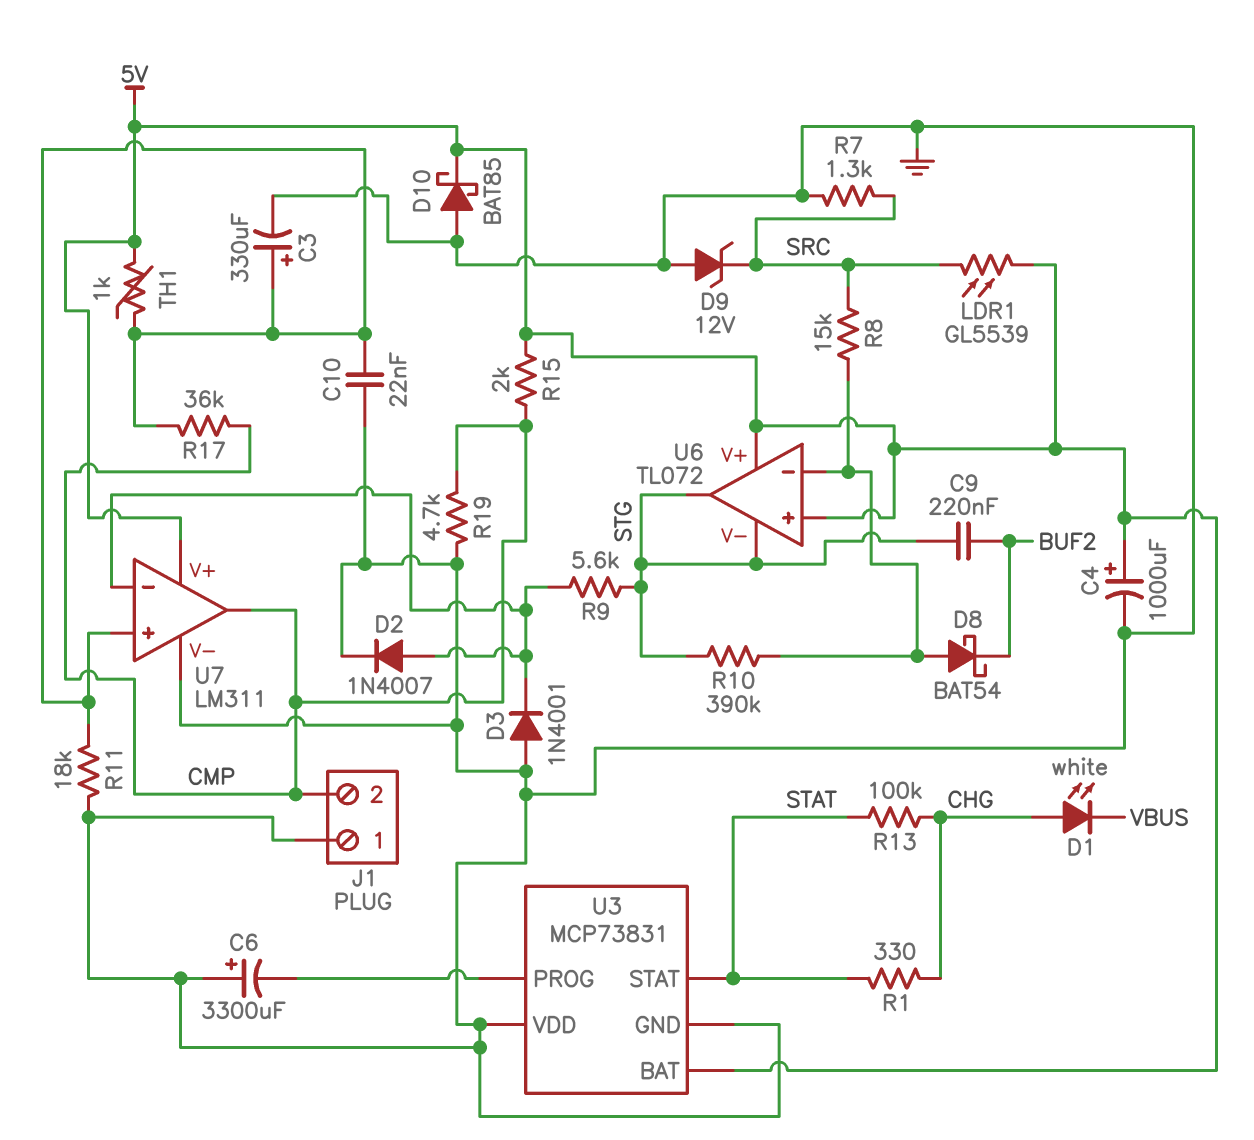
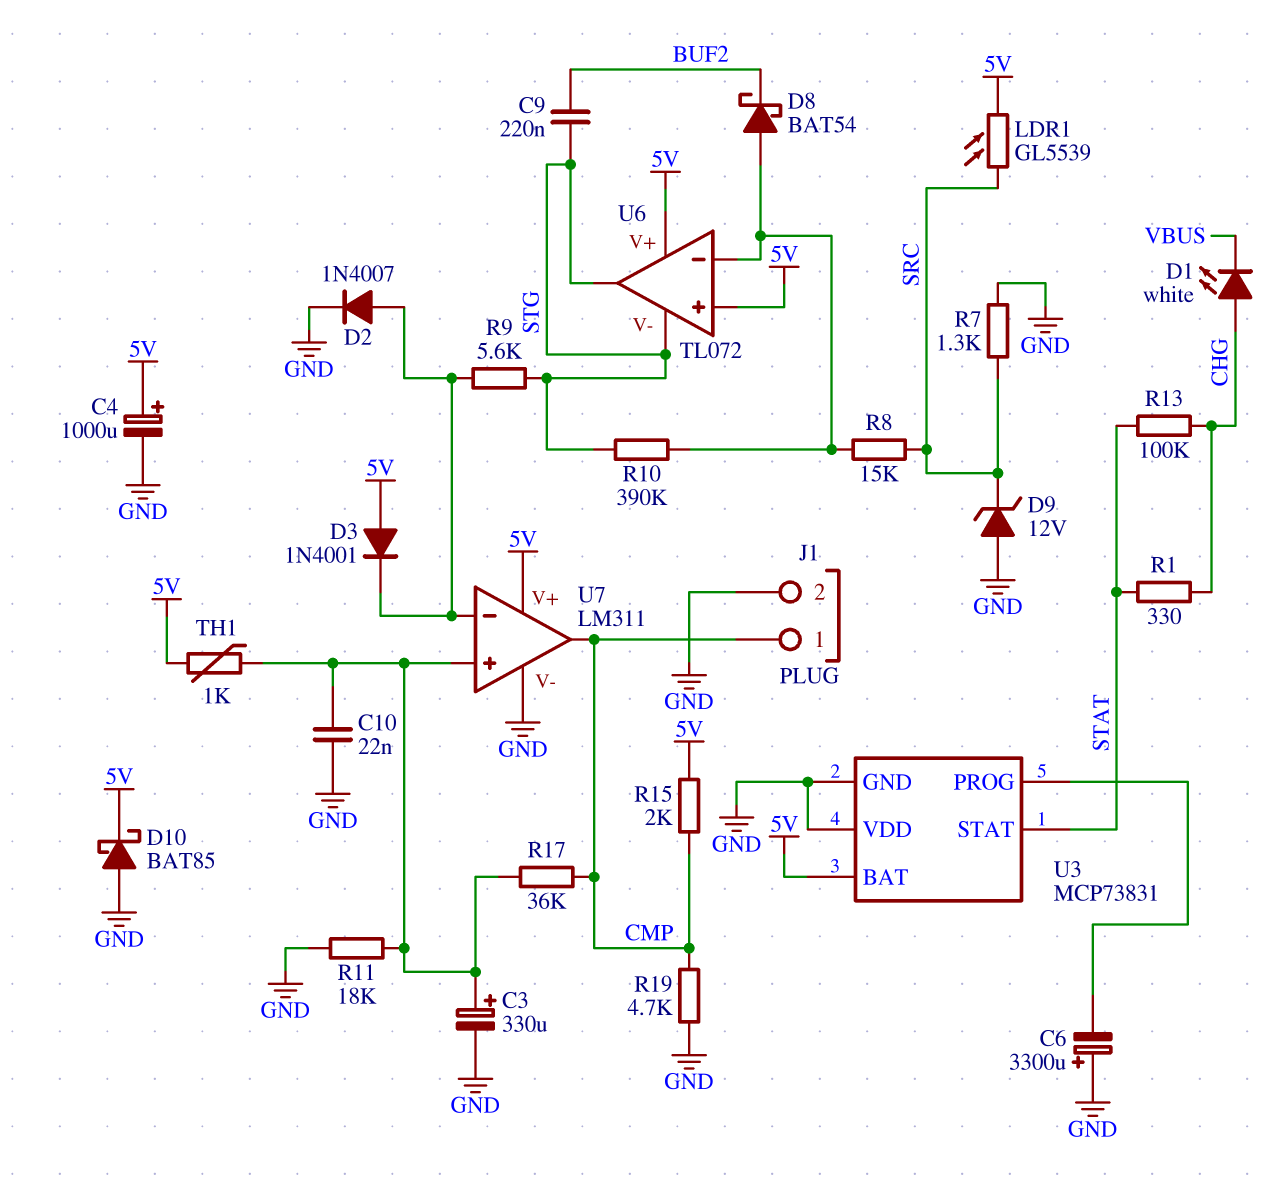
D3: diode 1N4001 (A GND, K U7/in-) -> diode 1N4001 (A 5V, K U7/in-)
J1 pin 1: GND -> CMP
J1 pin 2: CMP -> GND

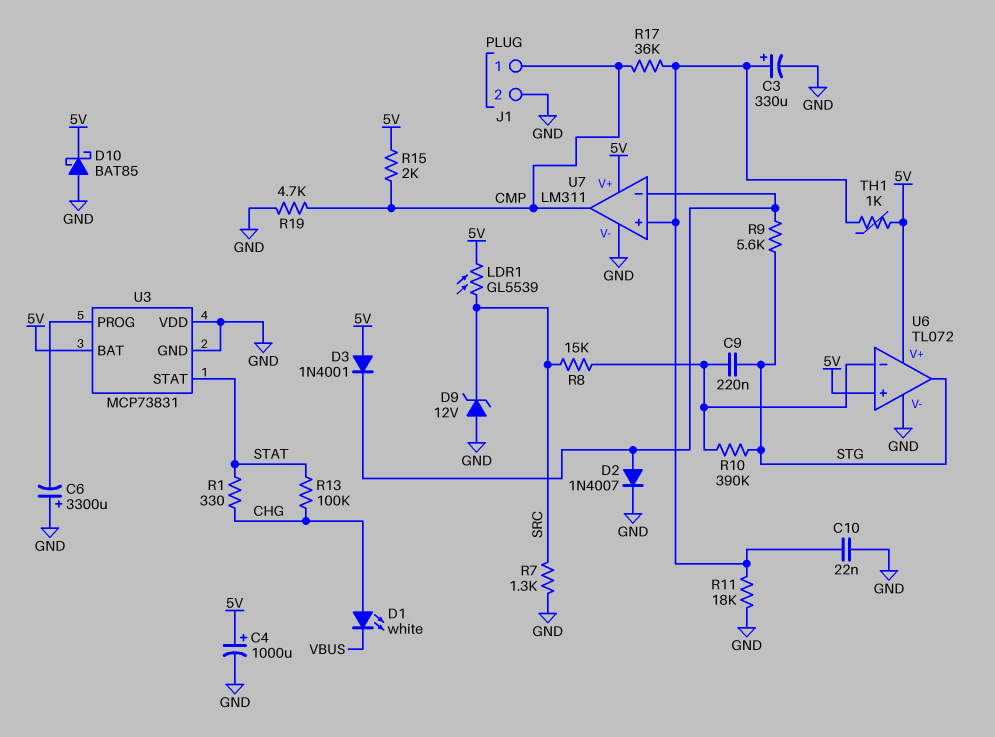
C9: 220nF (BUF2, STG) -> 220nF (STG, U6/in-)
D8: schottky BAT54 (A U6/in-, K BUF2) -> none
U6 pin V-: STG -> GND

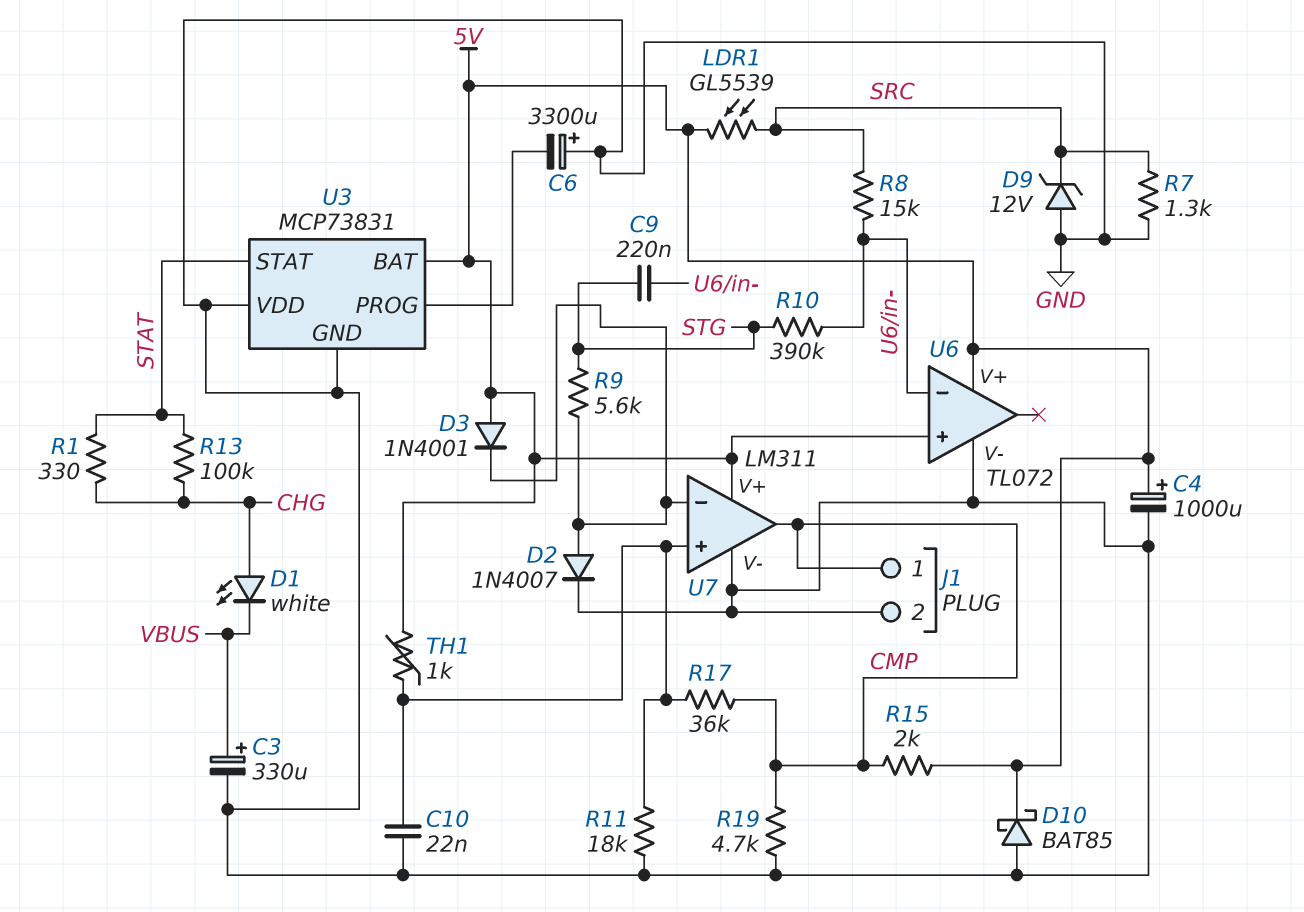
C3: 330uF (plus U7/in+, minus GND) -> 330uF (plus VBUS, minus GND)
U6 pin out: STG -> none

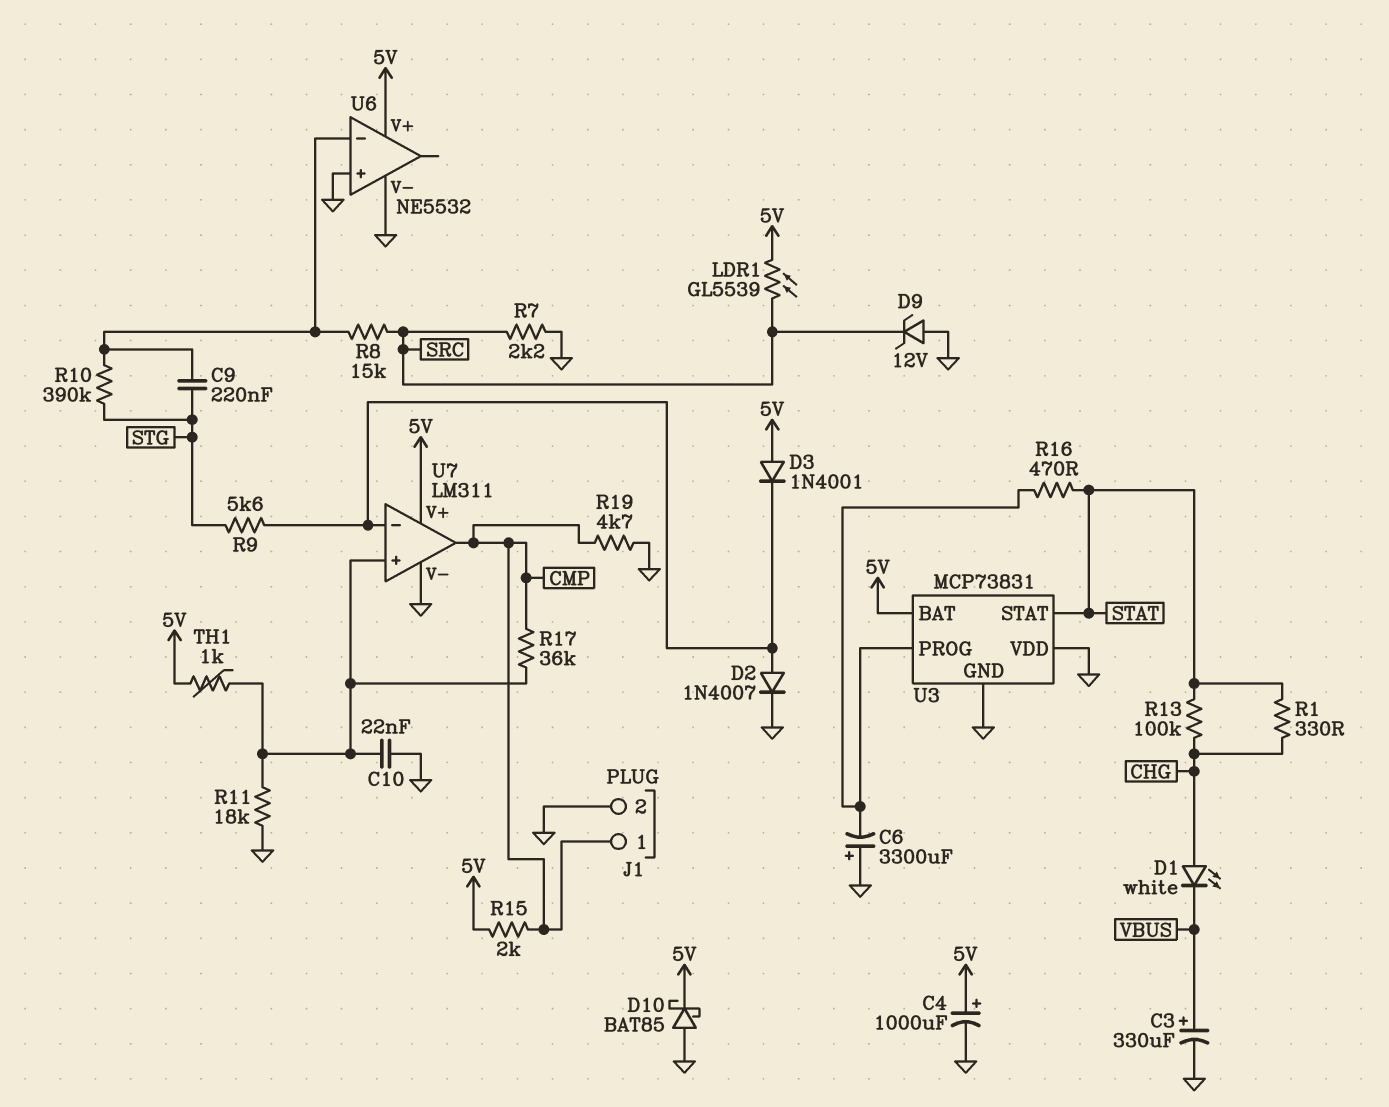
R7: 1.3k (GND, SRC) -> 2.2k (GND, SRC)
R16: none -> 470 (STAT, U3/PROG)
U6: TL072 -> NE5532
U6 pin in+: 5V -> GND

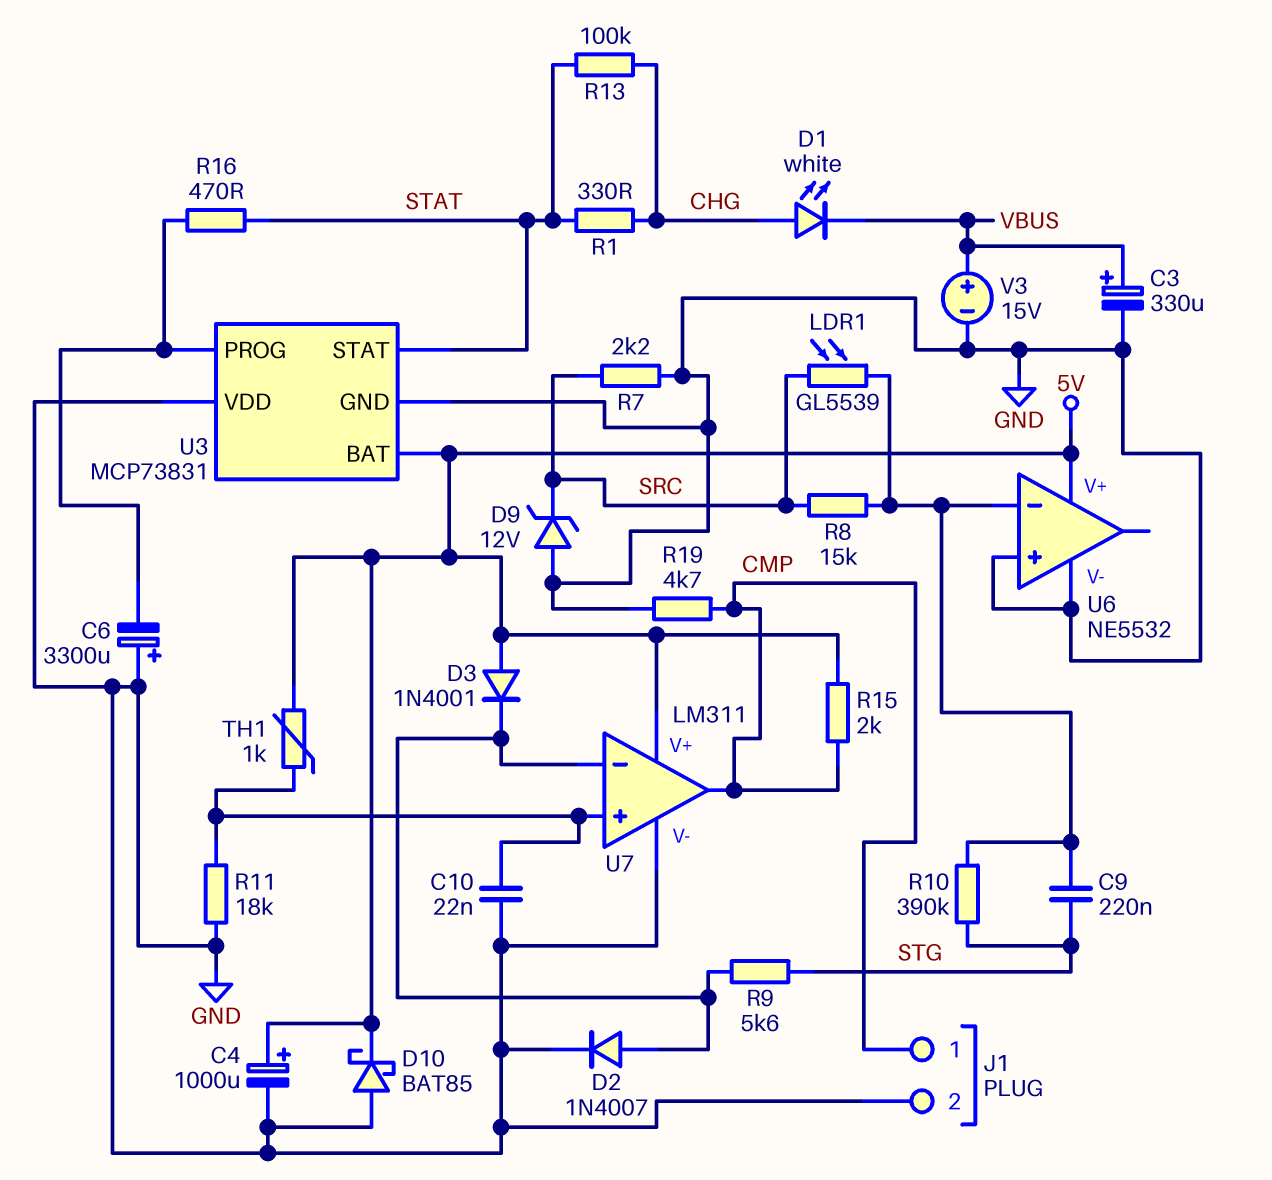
LDR1: GL5539 (5V, SRC) -> GL5539 (SRC, U6/in-)
R17: 36k (CMP, U7/in+) -> none
V3: none -> 15V (plus VBUS, minus GND)

